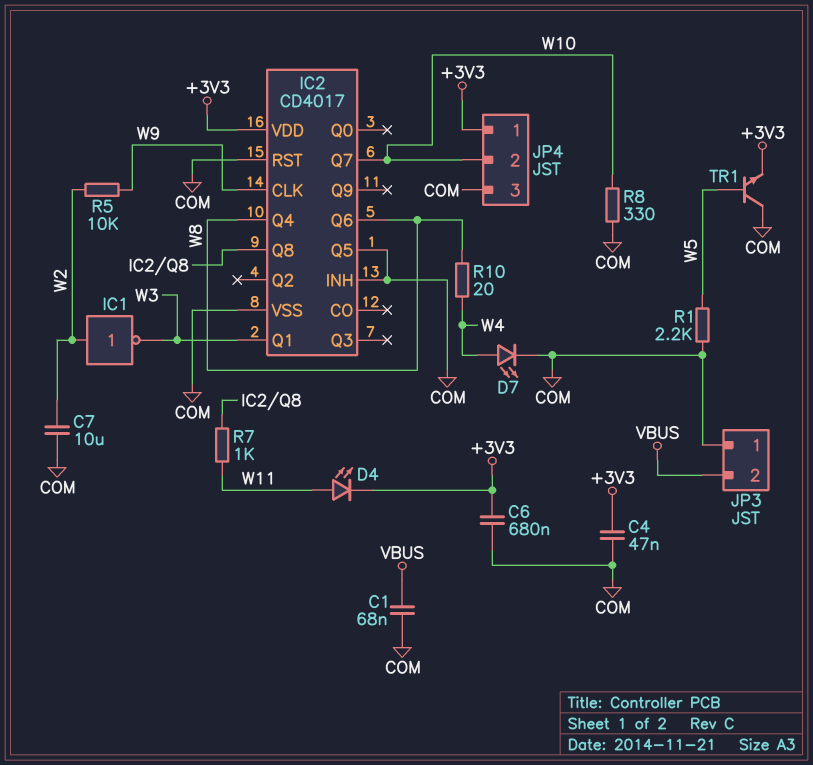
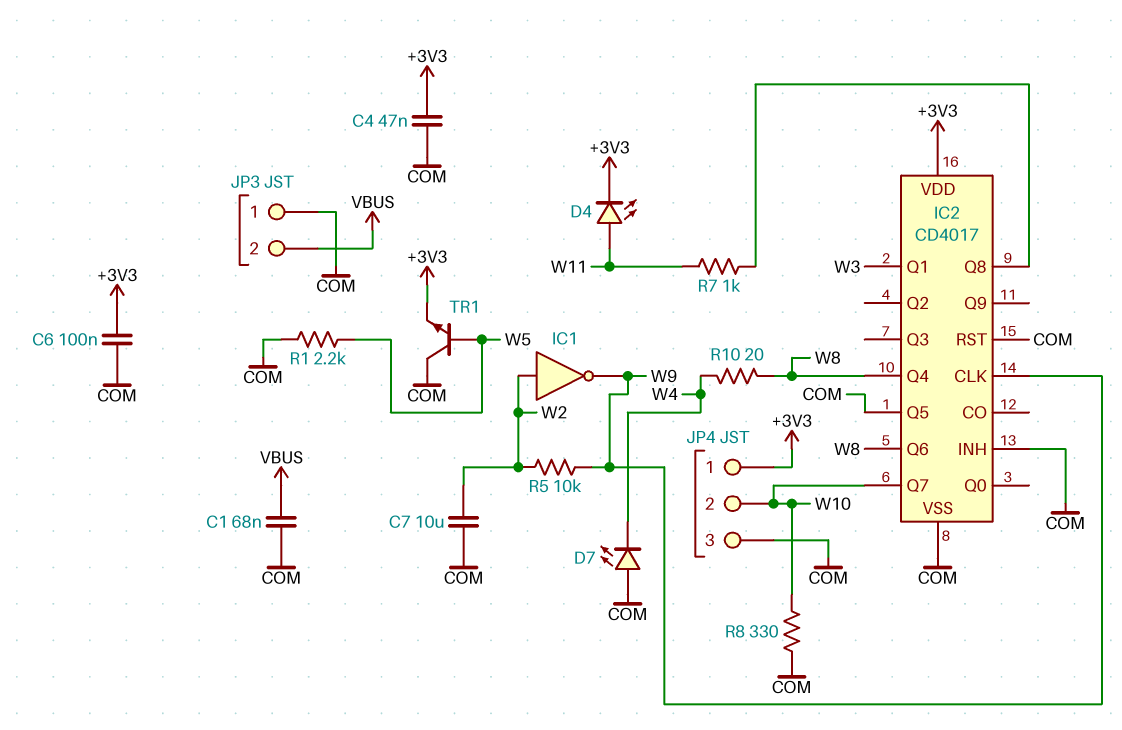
C6: 680nF (+3V3, COM) -> 100nF (+3V3, COM)
D7: LED (A W4, K COM) -> LED (A COM, K W4)
IC1: NOT (in W2, out W3) -> NOT (in W2, out W9)

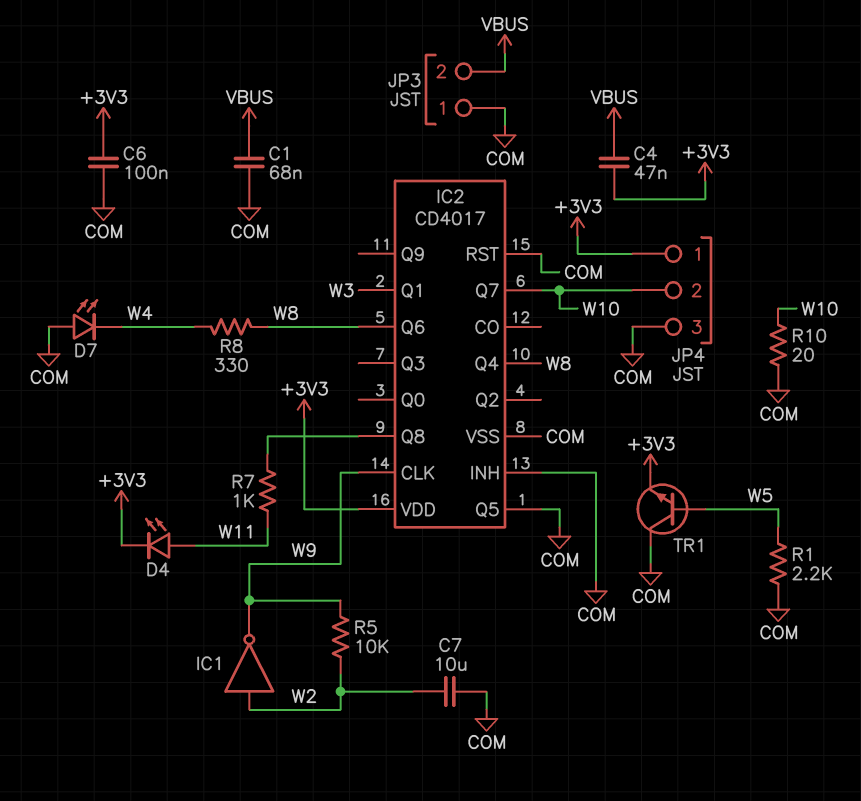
C4: 47nF (+3V3, COM) -> 47nF (+3V3, VBUS)
R8: 330 (COM, W10) -> 330 (W4, W8)
R10: 20 (W4, W8) -> 20 (COM, W10)

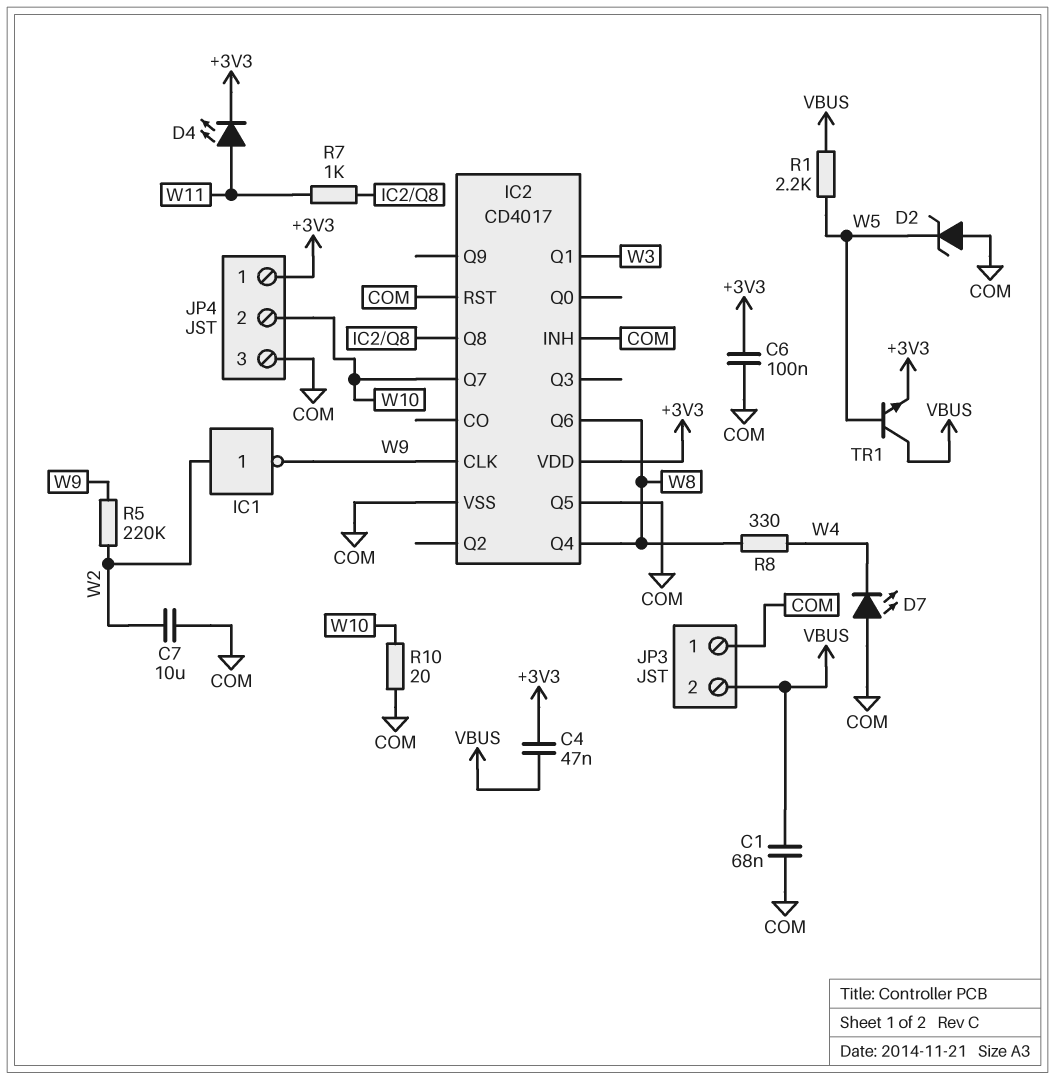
D2: none -> zener (A COM, K W5)
R1: 2.2k (COM, W5) -> 2.2k (VBUS, W5)
R5: 10k (W2, W9) -> 220k (W2, W9)
TR1: NPN (B W5, C COM, E +3V3) -> NPN (B W5, C VBUS, E +3V3)

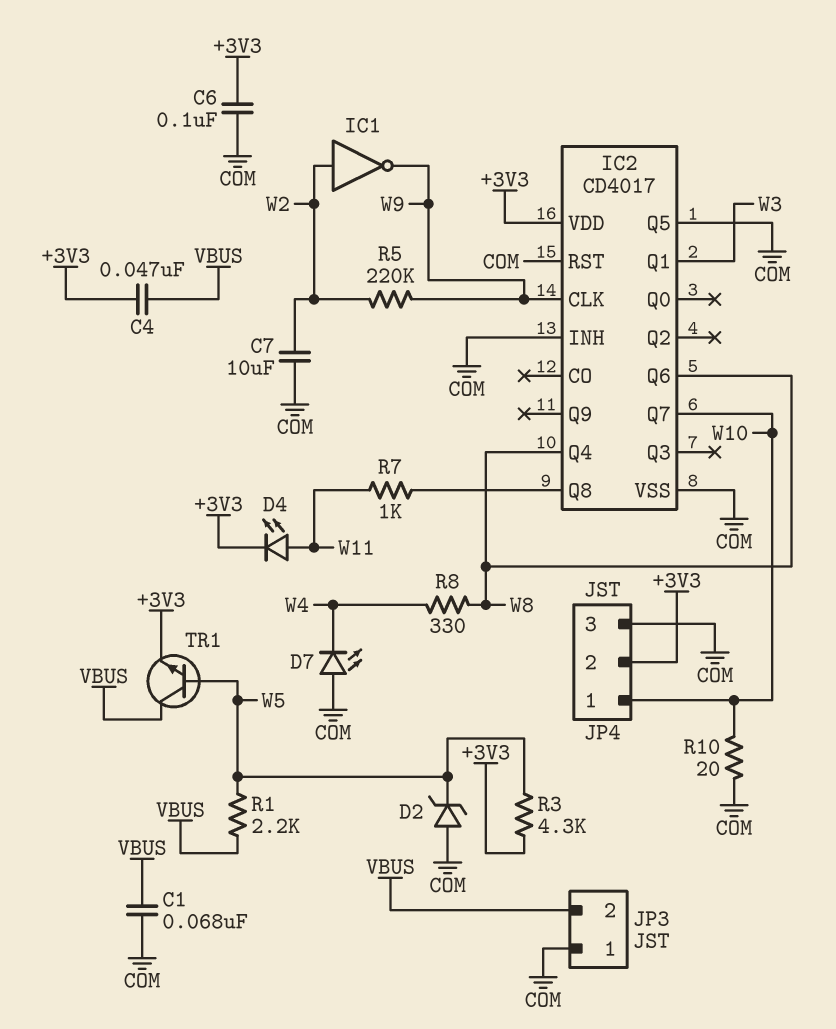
JP4 pin 1: +3V3 -> W10
JP4 pin 2: W10 -> +3V3
R3: none -> 4.3k (+3V3, W5)

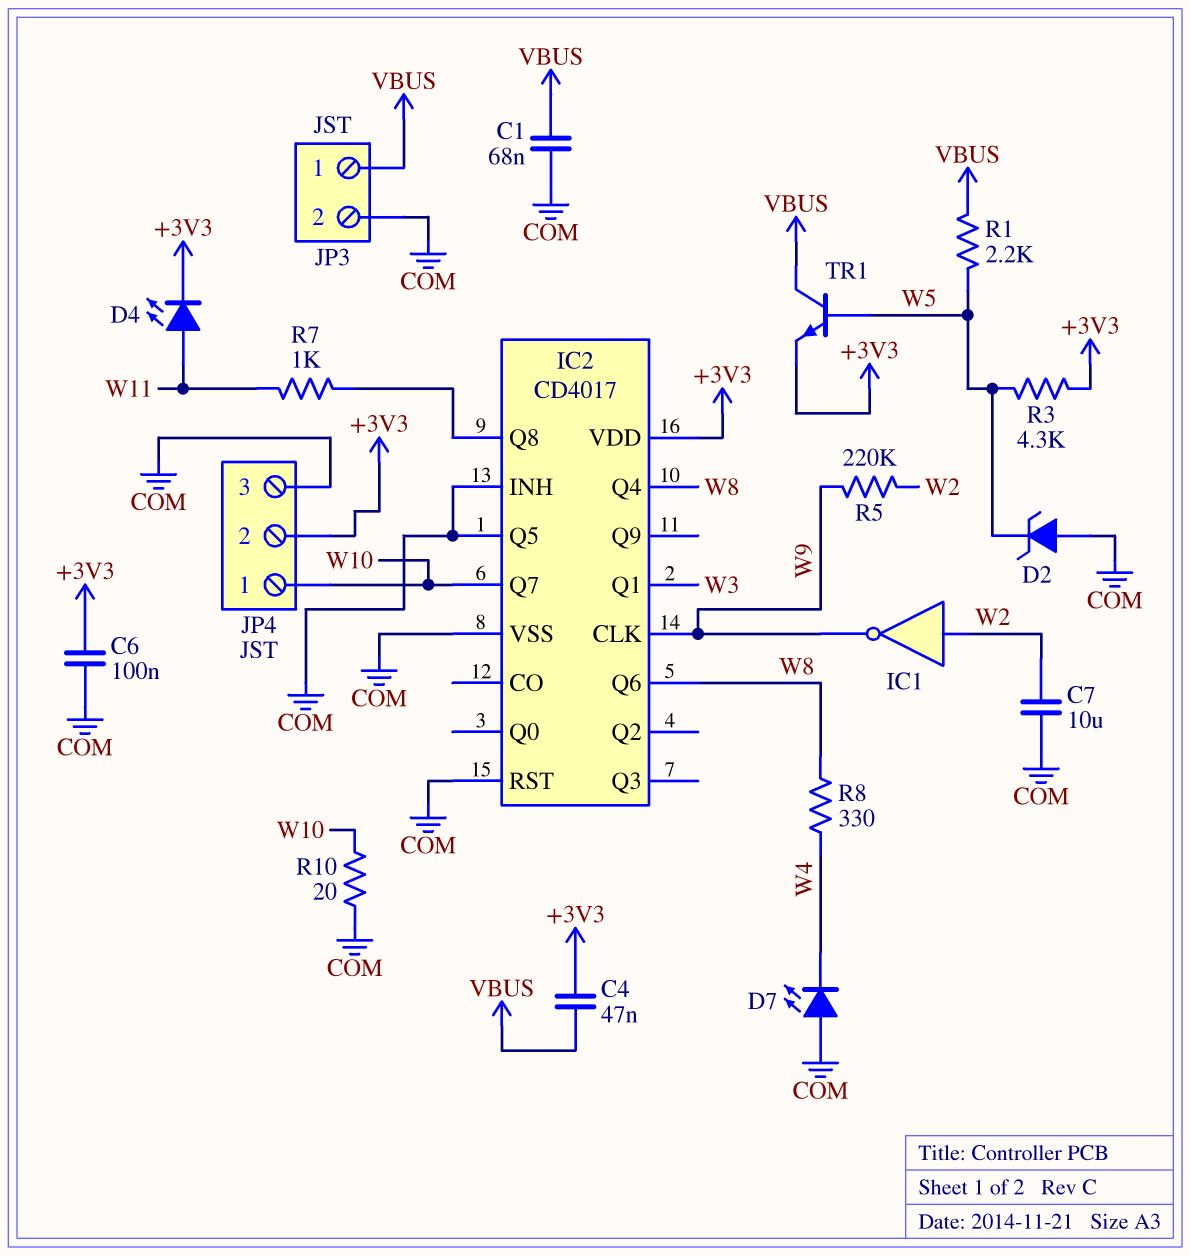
JP3 pin 1: COM -> VBUS
JP3 pin 2: VBUS -> COM

